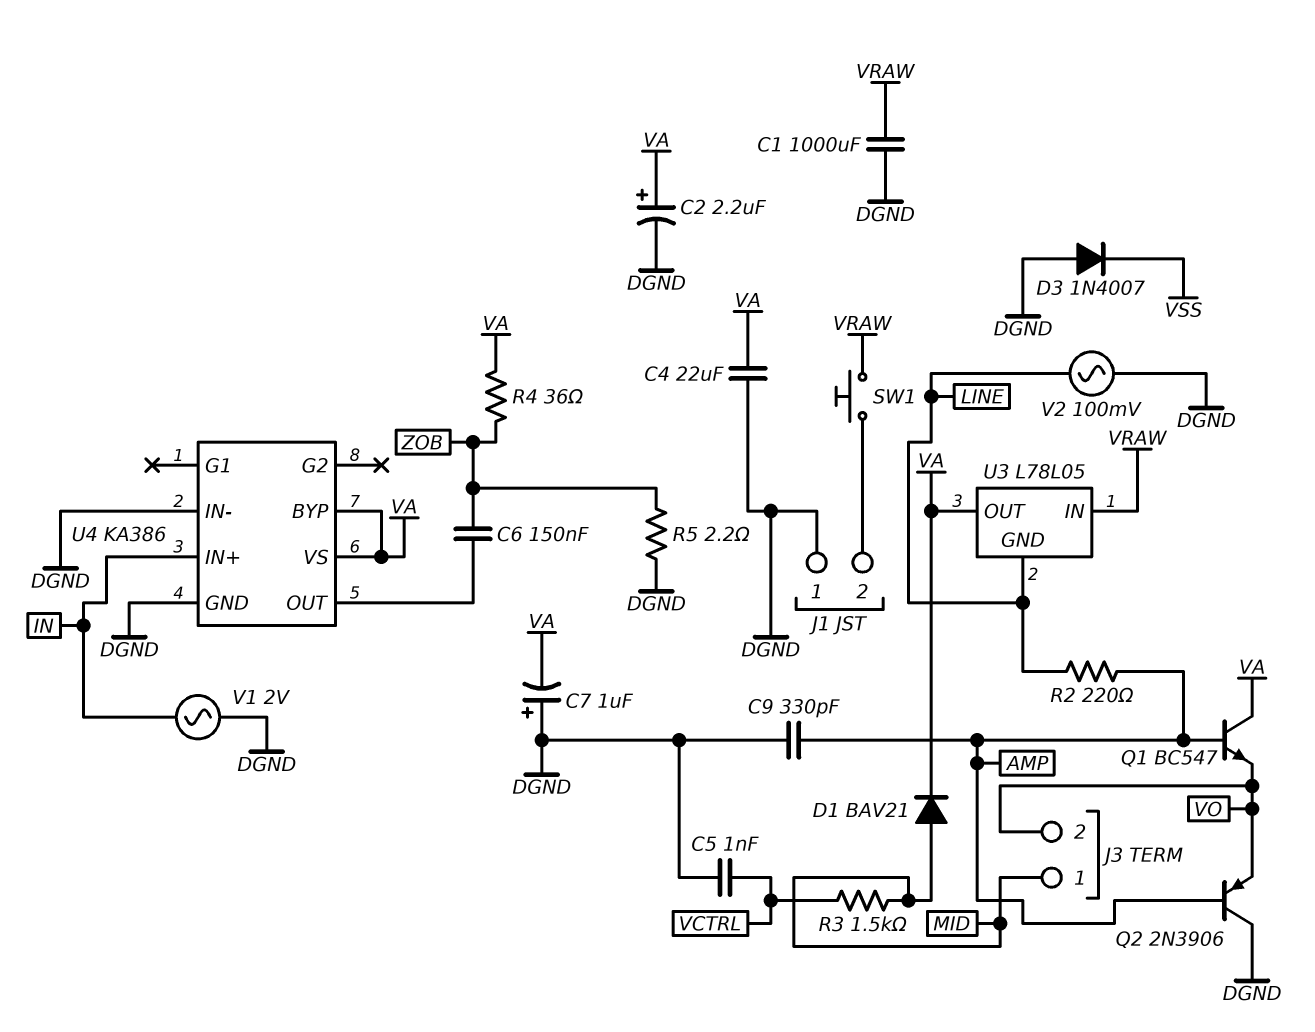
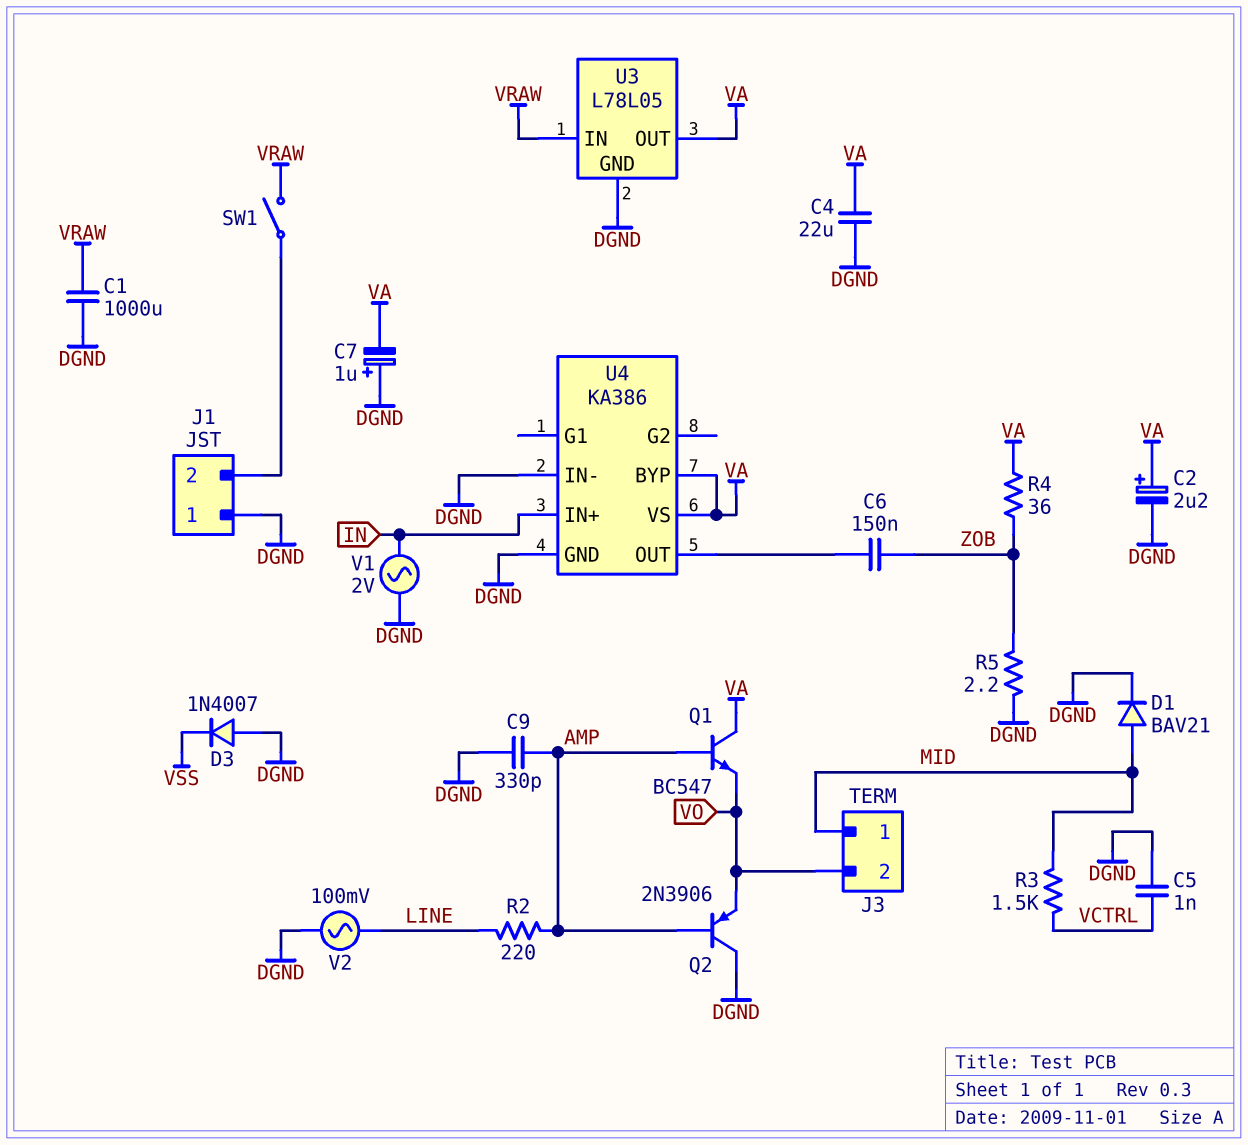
D1: diode BAV21 (A MID, K VA) -> diode BAV21 (A MID, K DGND)
SW1: button (J1/2, VRAW) -> switch (J1/2, VRAW)
U3 pin GND: LINE -> DGND

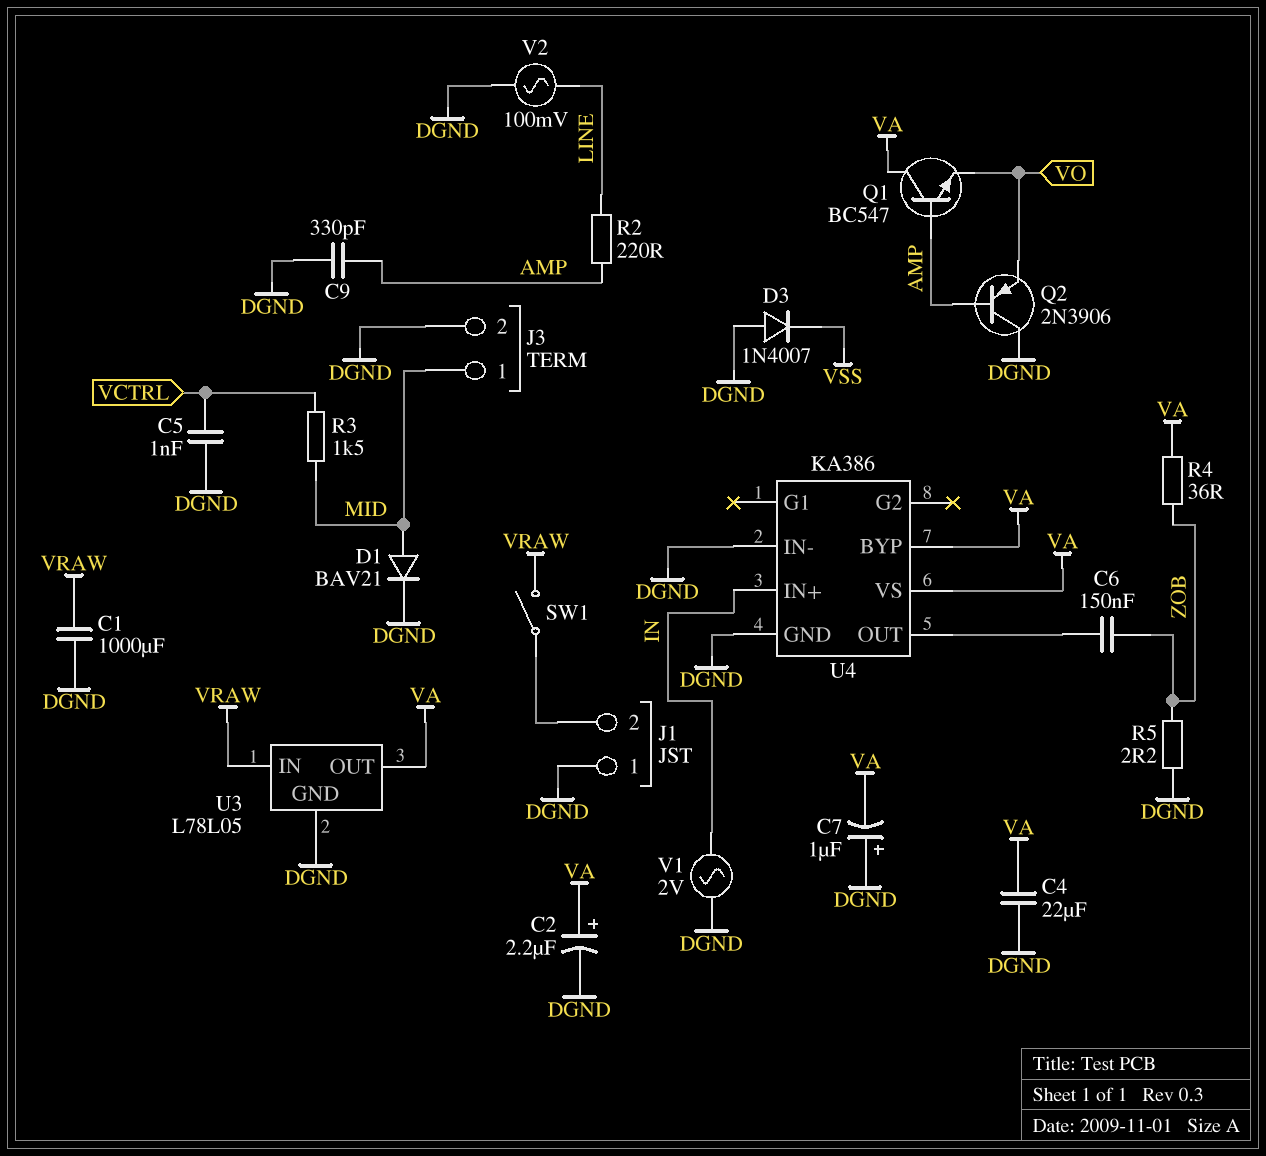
J3 pin 2: VO -> DGND

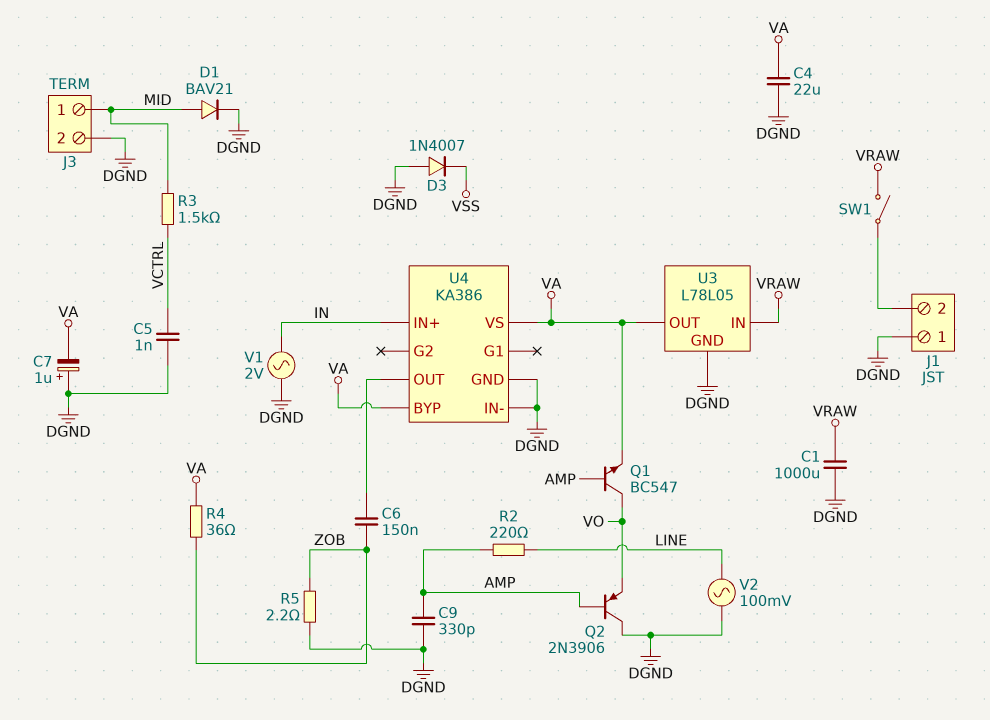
C2: 2.2uF (plus VA, minus DGND) -> none
Q1: NPN BC547 (B AMP, C VA, E VO) -> NPN BC547 (B AMP, C VO, E VA)

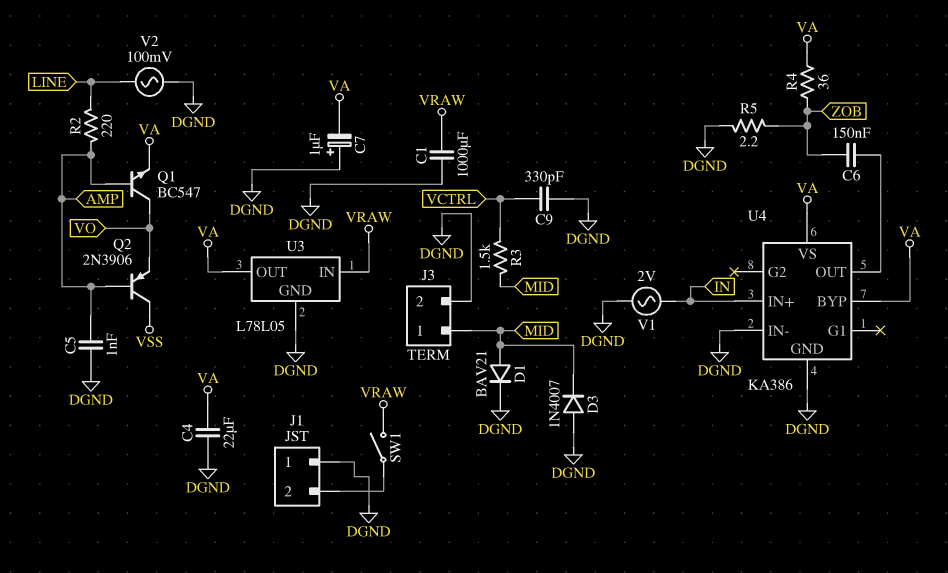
C5: 1nF (DGND, VCTRL) -> 1nF (AMP, DGND)
C9: 330pF (AMP, DGND) -> 330pF (DGND, VCTRL)
D3: diode 1N4007 (A DGND, K VSS) -> diode 1N4007 (A DGND, K MID)
Q2: PNP 2N3906 (B AMP, C DGND, E VO) -> PNP 2N3906 (B AMP, C VSS, E VO)

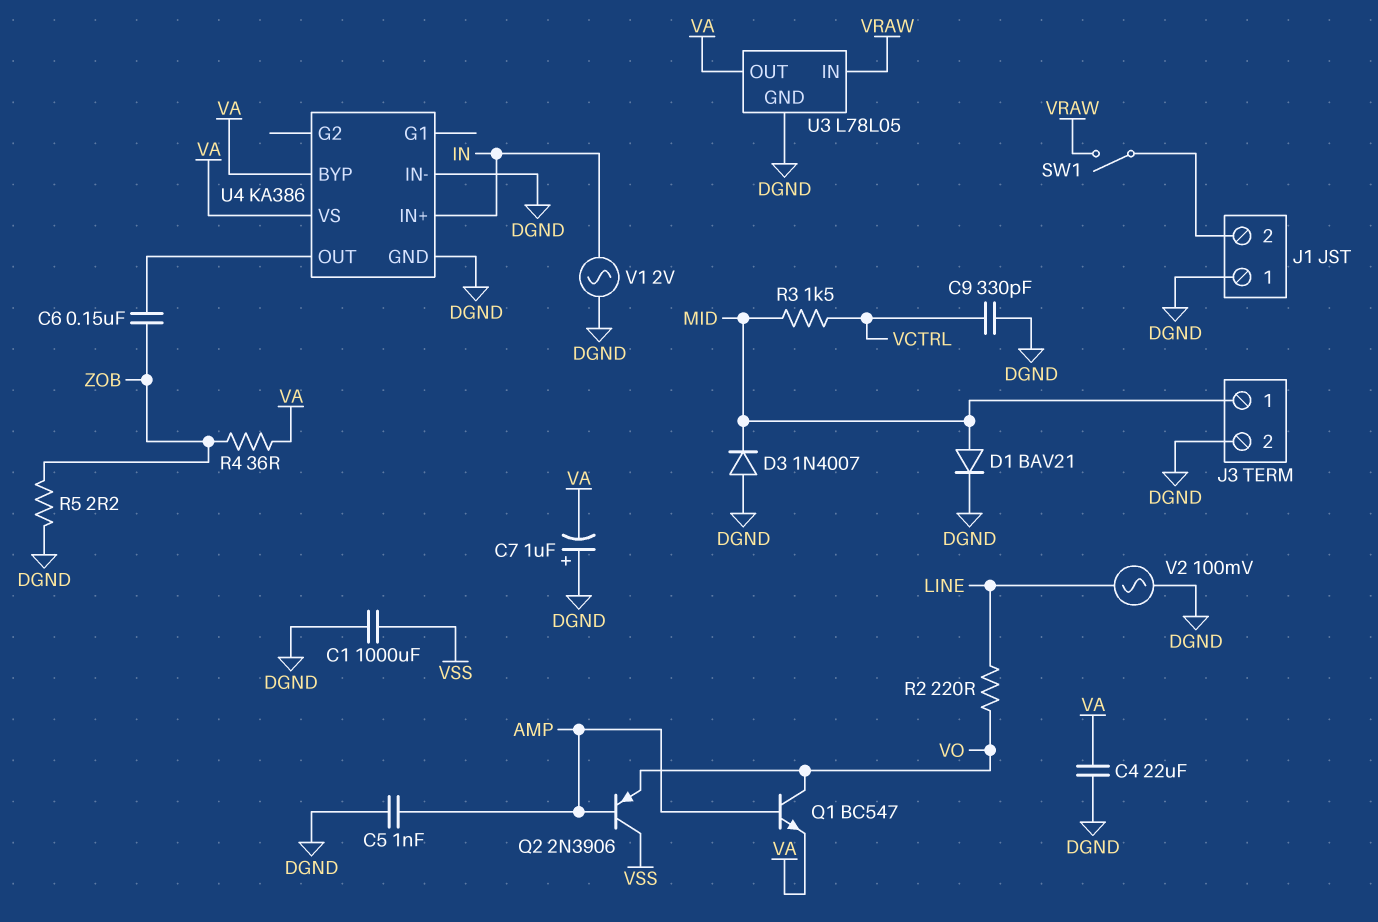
C1: 1000uF (DGND, VRAW) -> 1000uF (DGND, VSS)
R2: 220 (AMP, LINE) -> 220 (LINE, VO)

